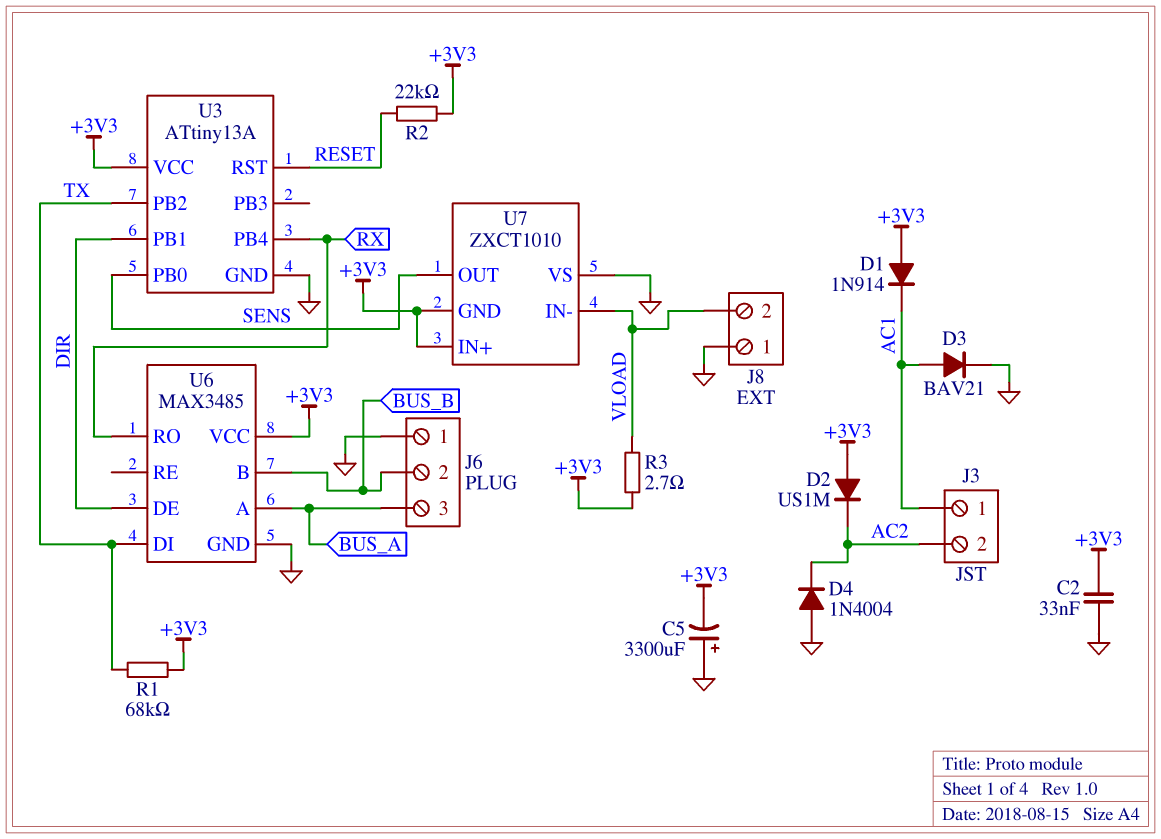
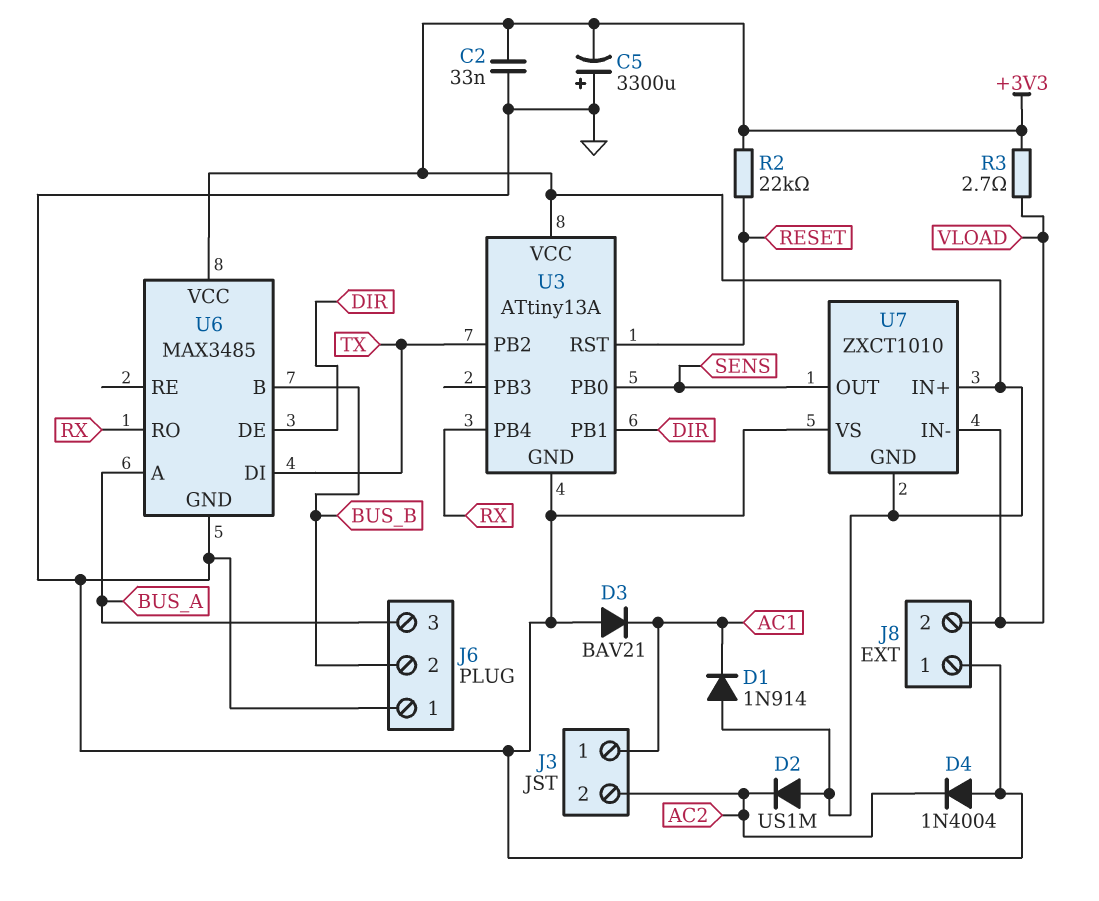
D3: diode BAV21 (A AC1, K GND) -> diode BAV21 (A GND, K AC1)
R1: 68k (+3V3, TX) -> none

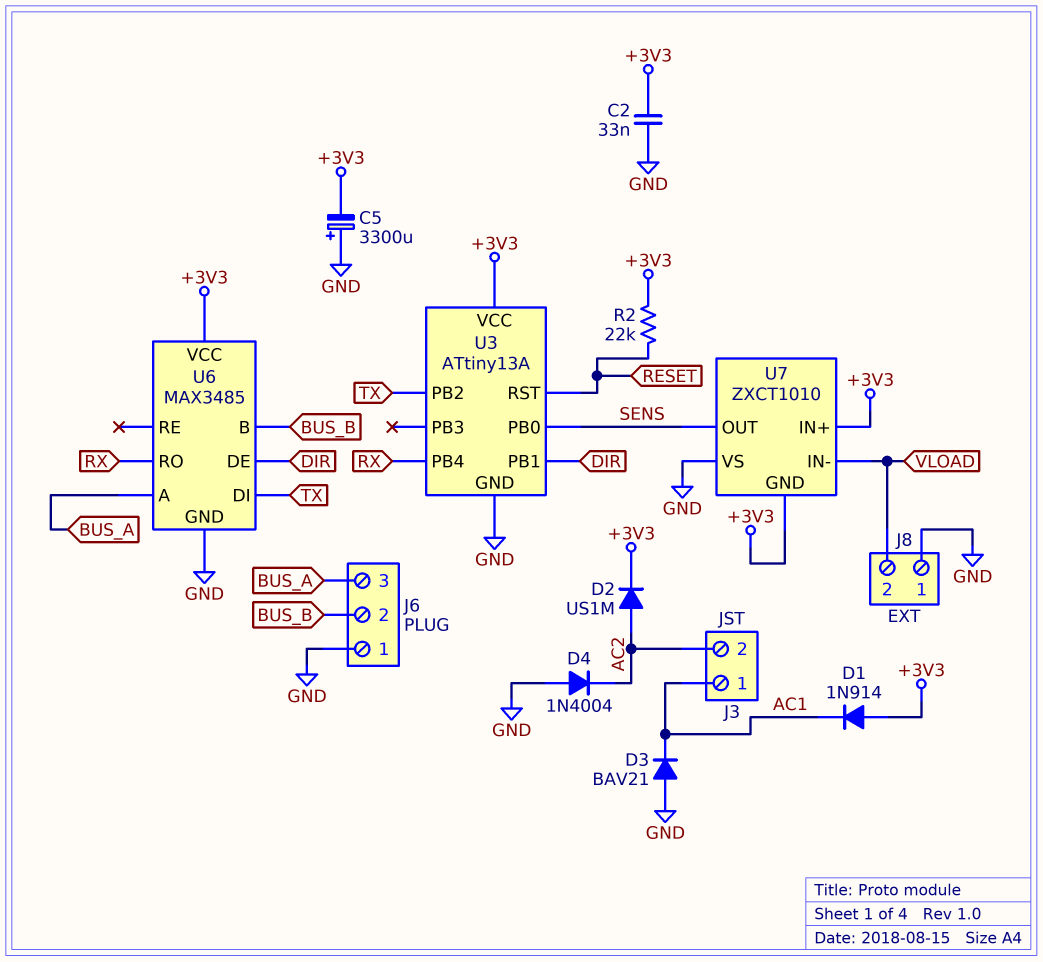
D2: diode US1M (A +3V3, K AC2) -> diode US1M (A AC2, K +3V3)
R3: 2.7 (+3V3, VLOAD) -> none

